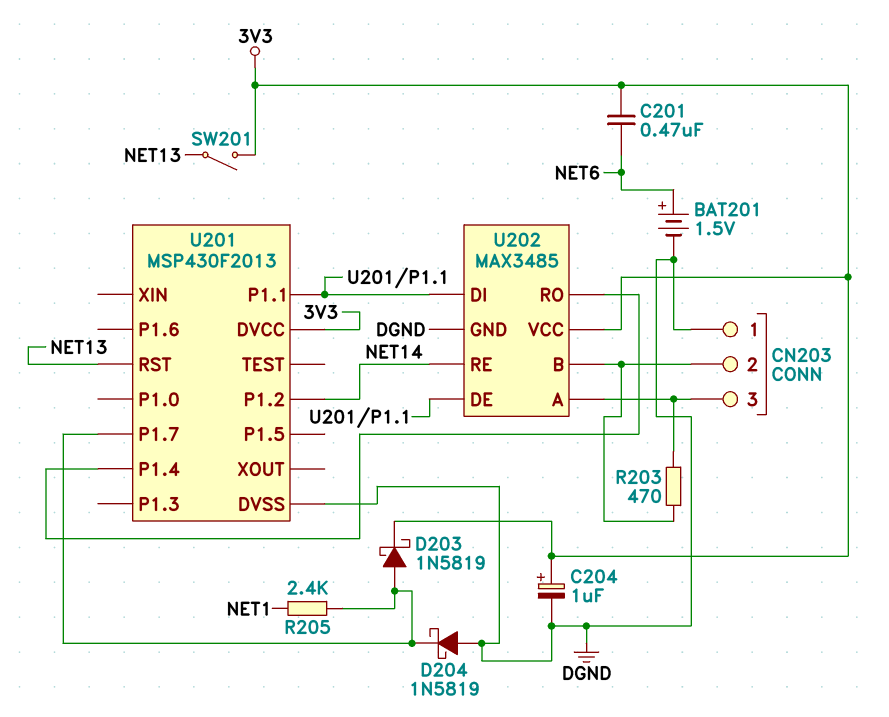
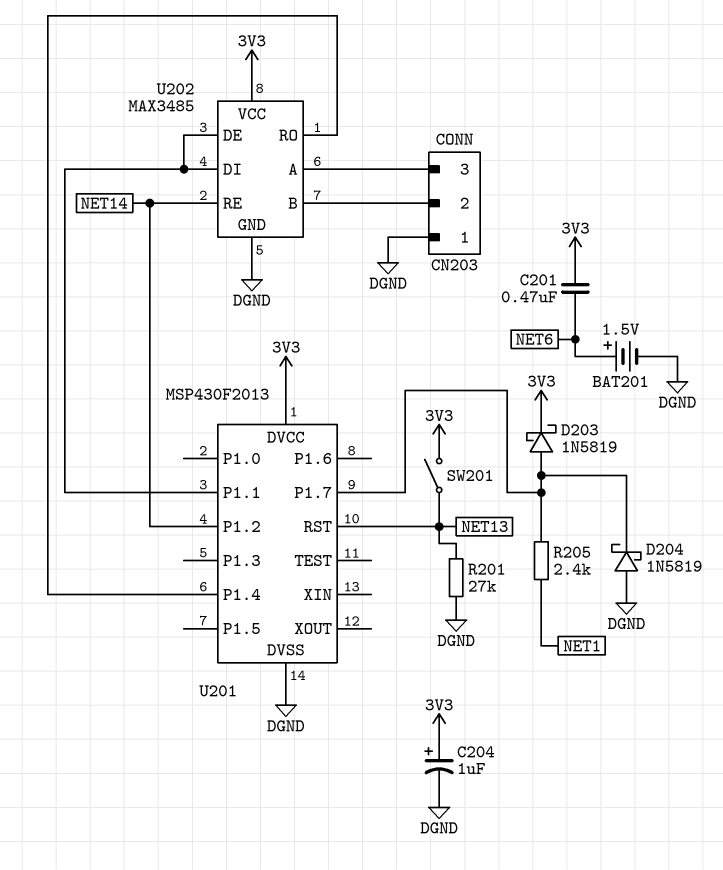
R201: none -> 27k (DGND, NET13)
R203: 470 (CN203/2, CN203/3) -> none

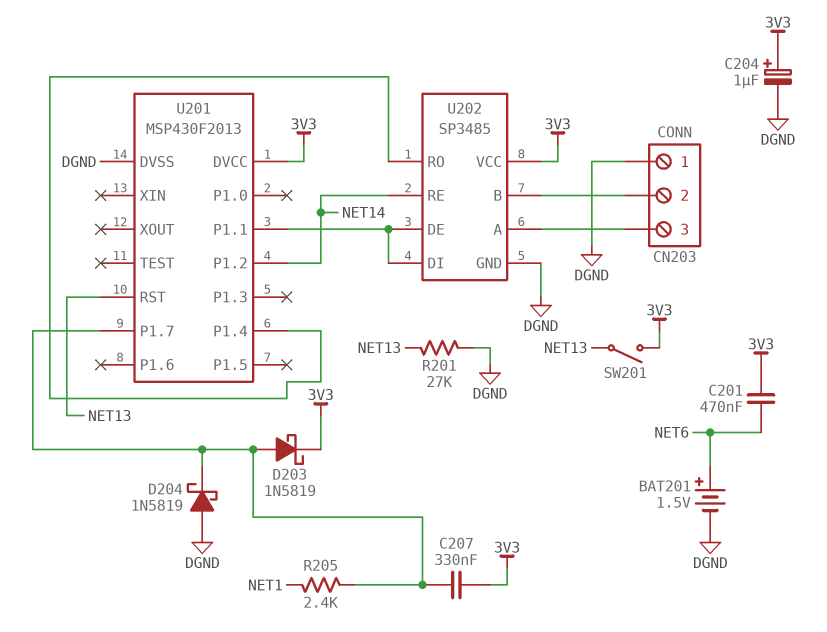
C207: none -> 330nF (3V3, U201/P1.7)
U202: MAX3485 -> SP3485

